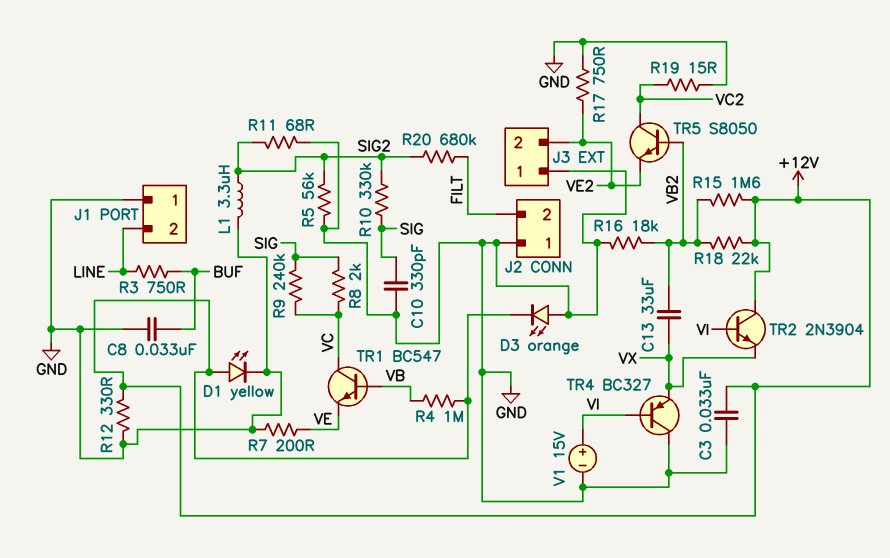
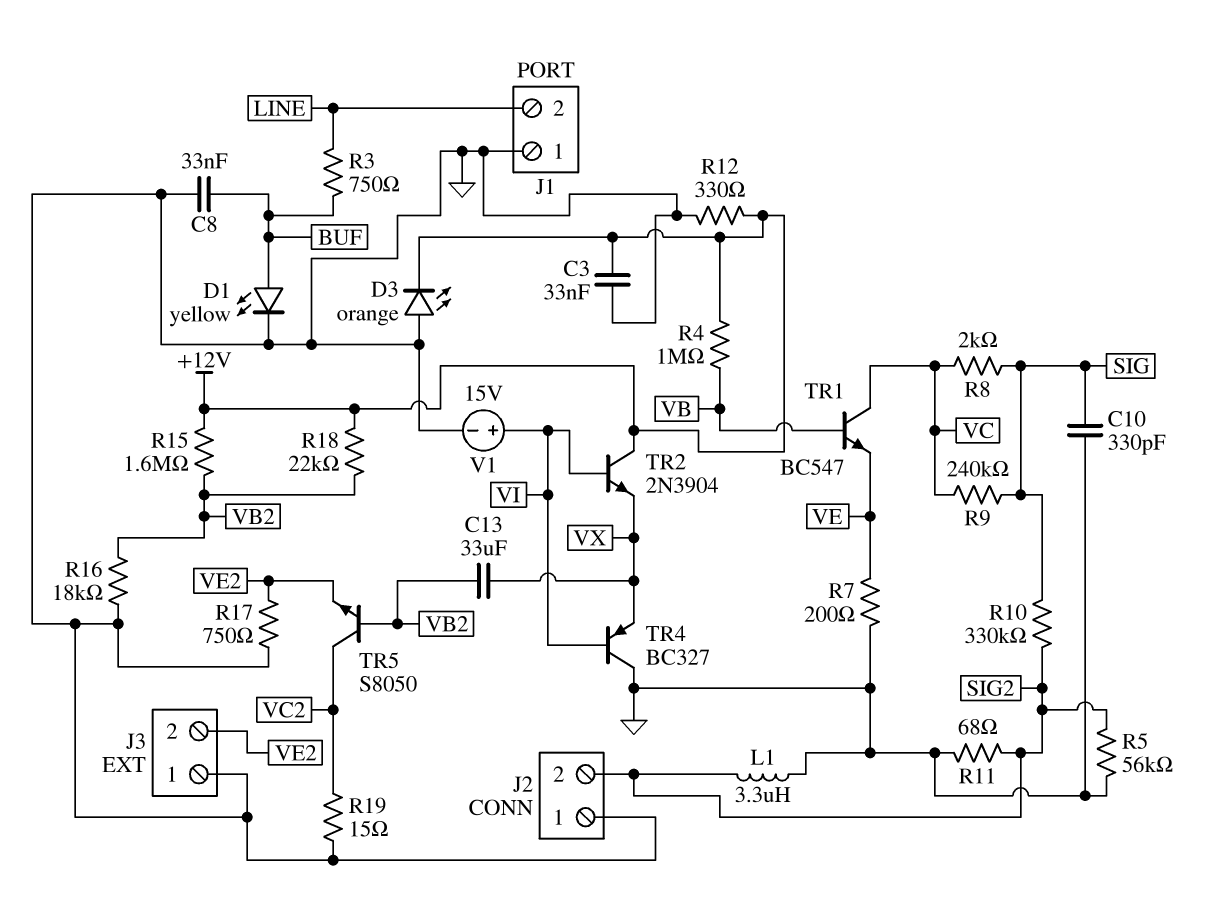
D1: LED yellow (A +12V, K GND) -> LED yellow (A BUF, K GND)
J2 pin 2: FILT -> SIG2
R20: 680k (FILT, SIG2) -> none

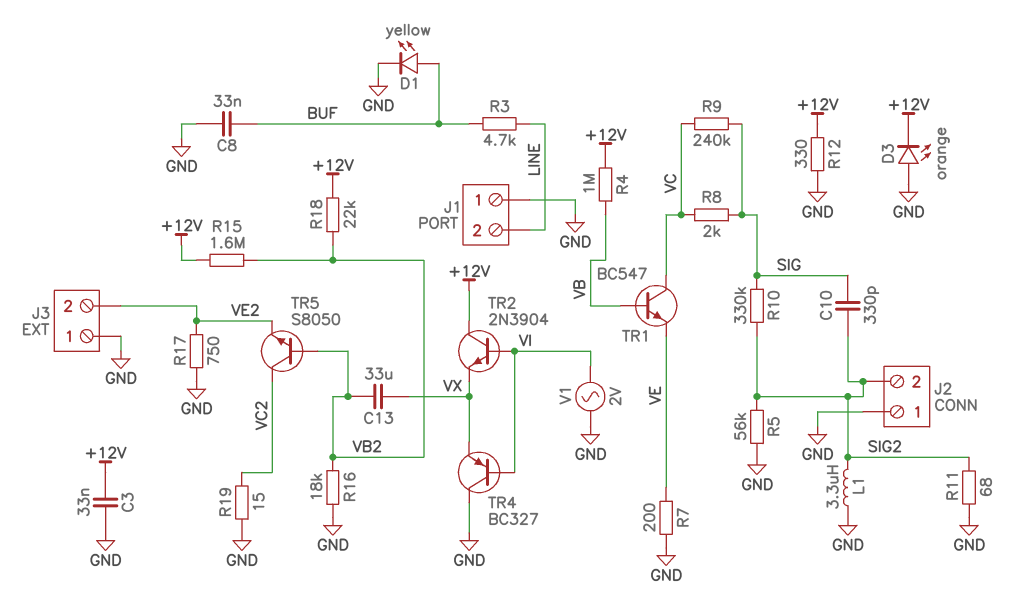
C10: 330pF (GND, SIG) -> 330pF (SIG, SIG2)
R3: 750 (BUF, LINE) -> 4.7k (BUF, LINE)
V1: 15V (plus VI, minus GND) -> AC 2V (GND, VI)

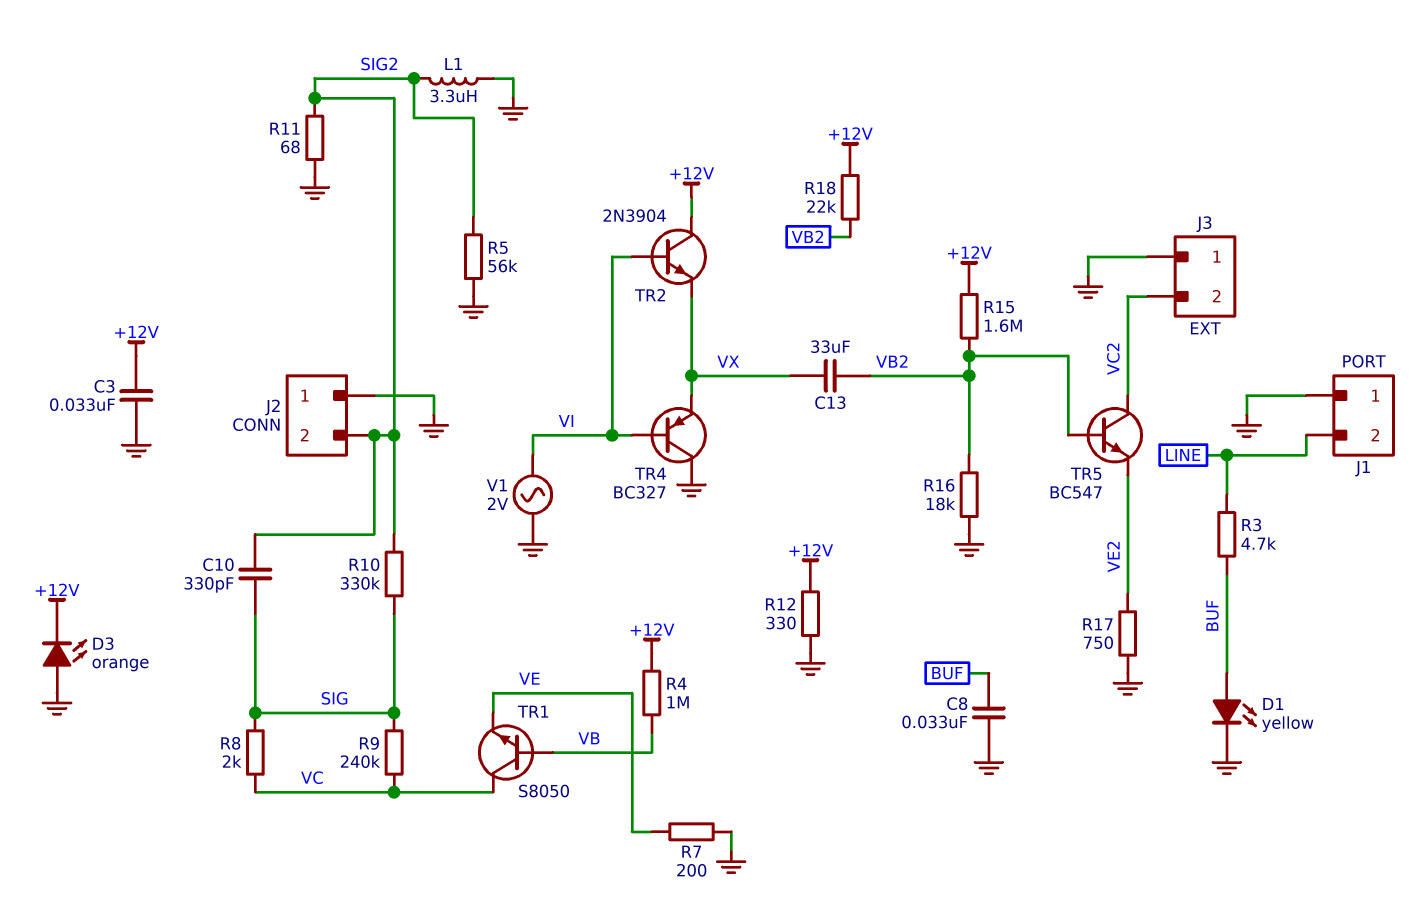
J3 pin 2: VE2 -> VC2
R19: 15 (GND, VC2) -> none
TR1: NPN BC547 (B VB, C VC, E VE) -> NPN S8050 (B VB, C VC, E VE)
TR5: NPN S8050 (B VB2, C VC2, E VE2) -> NPN BC547 (B VB2, C VC2, E VE2)

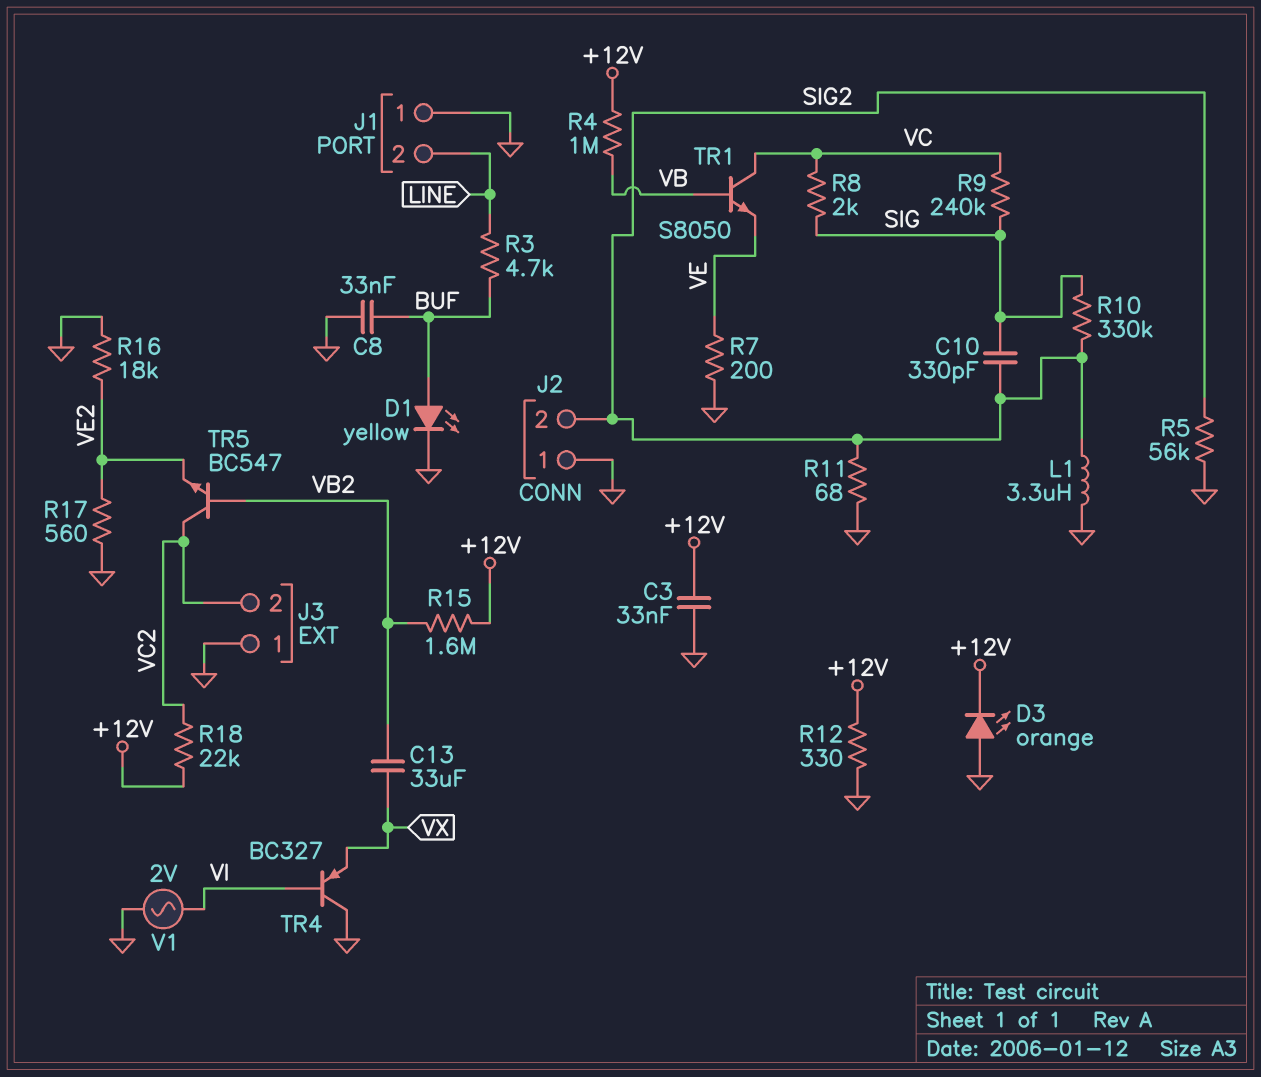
R16: 18k (GND, VB2) -> 18k (GND, VE2)
R17: 750 (GND, VE2) -> 560 (GND, VE2)
R18: 22k (+12V, VB2) -> 22k (+12V, VC2)
TR2: NPN 2N3904 (B VI, C +12V, E VX) -> none

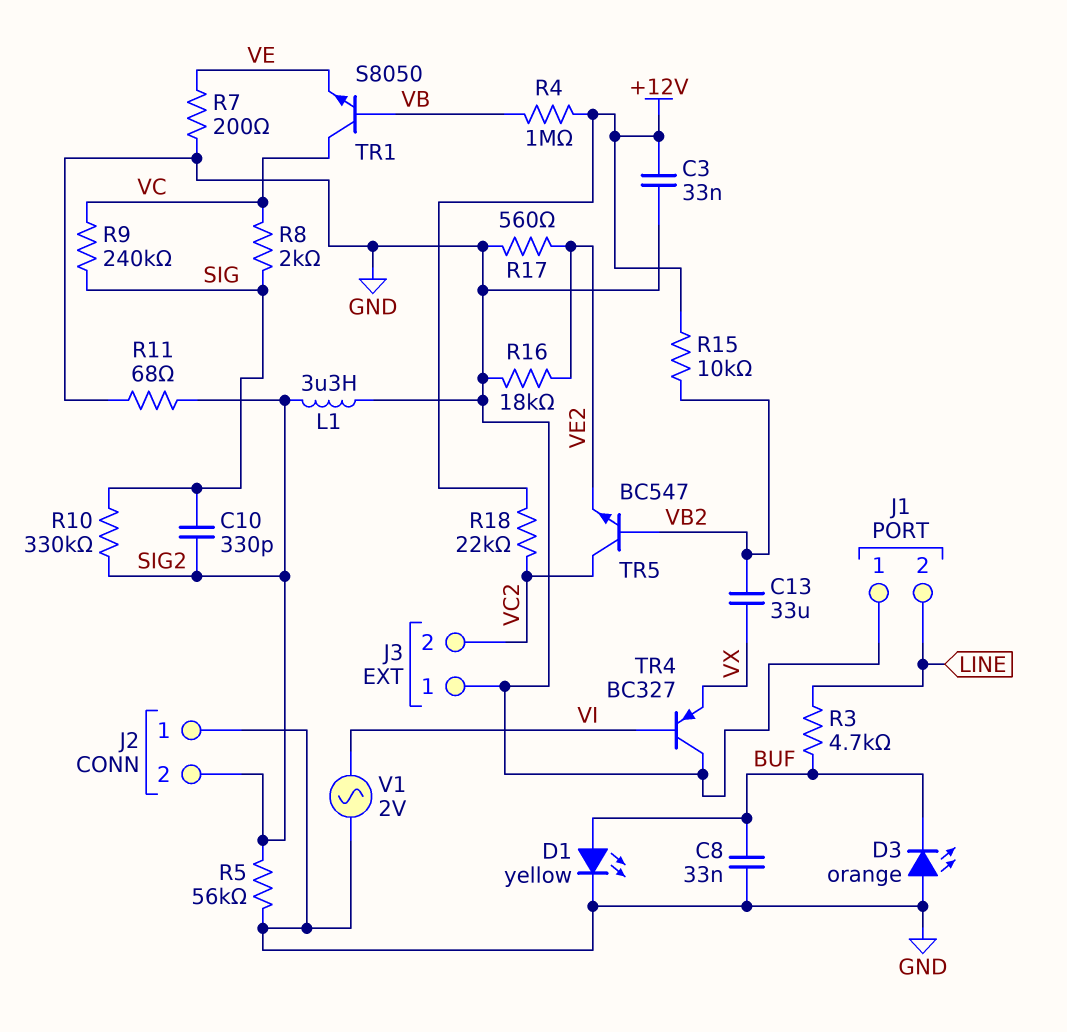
D3: LED orange (A GND, K +12V) -> LED orange (A GND, K BUF)
R12: 330 (+12V, GND) -> none
R15: 1.6M (+12V, VB2) -> 10k (+12V, VB2)

